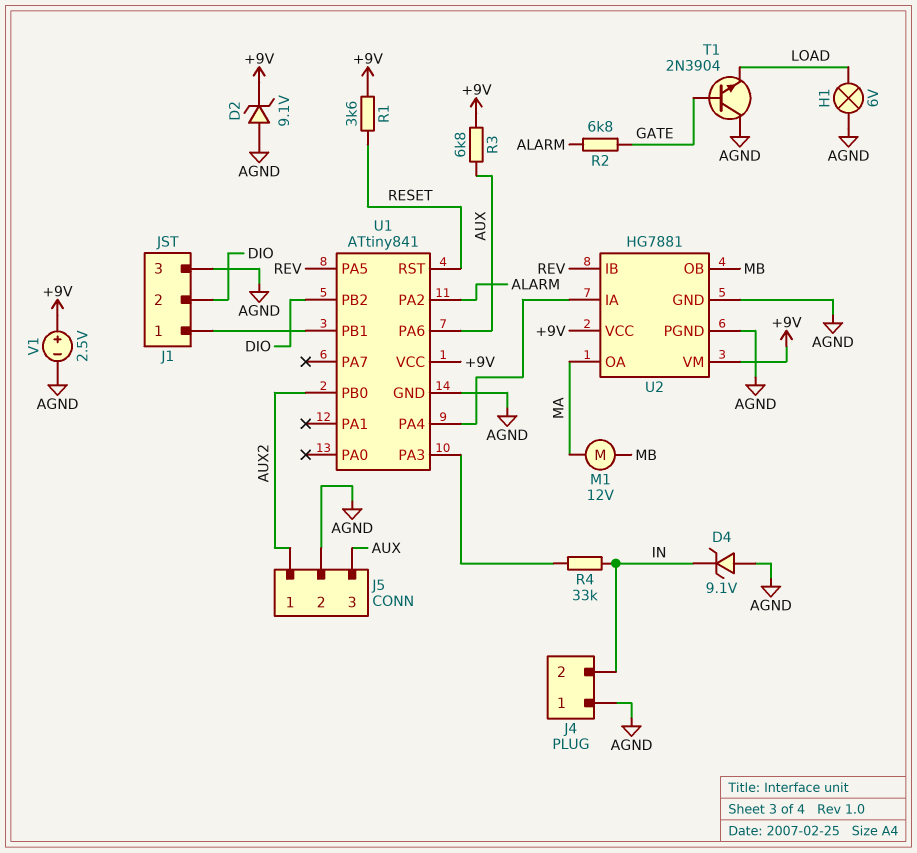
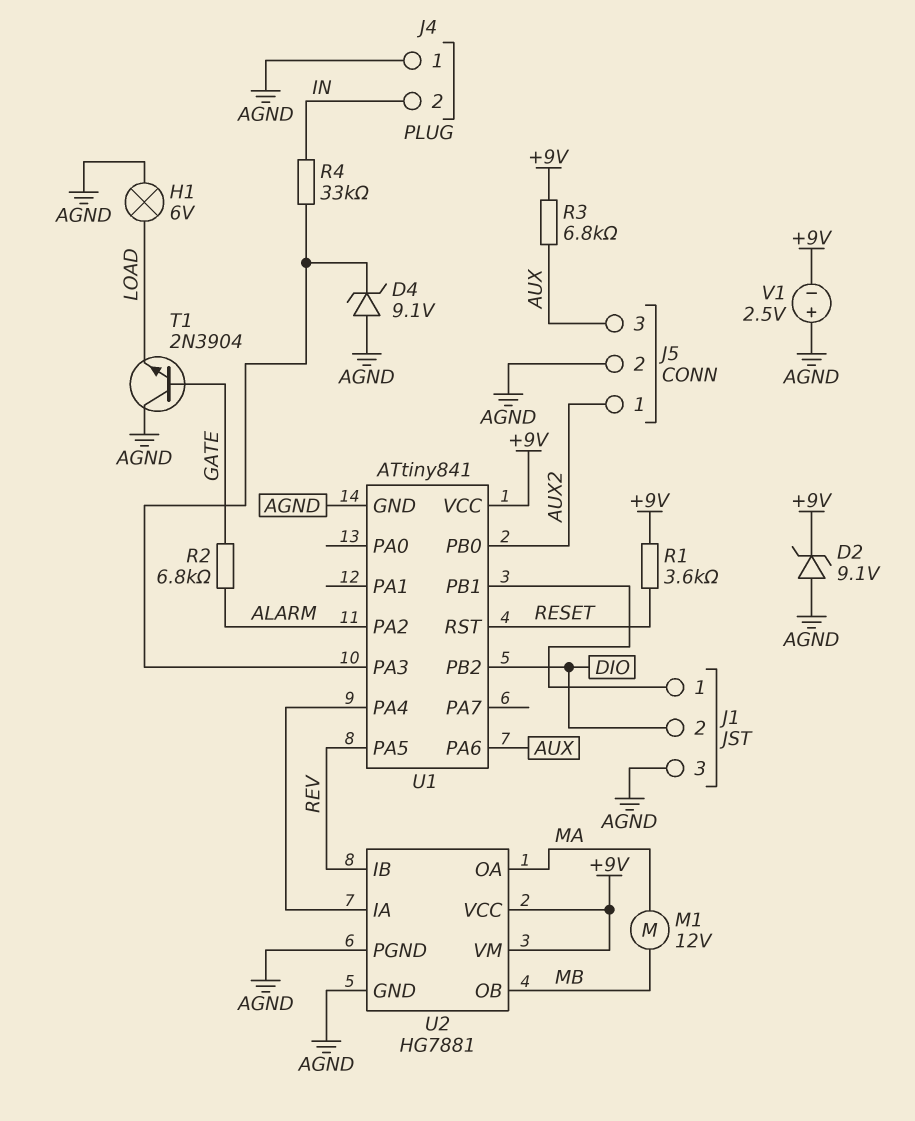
D4: zener 9.1V (A AGND, K IN) -> zener 9.1V (A AGND, K U1/PA3)
V1: 2.5V (plus +9V, minus AGND) -> 2.5V (plus AGND, minus +9V)

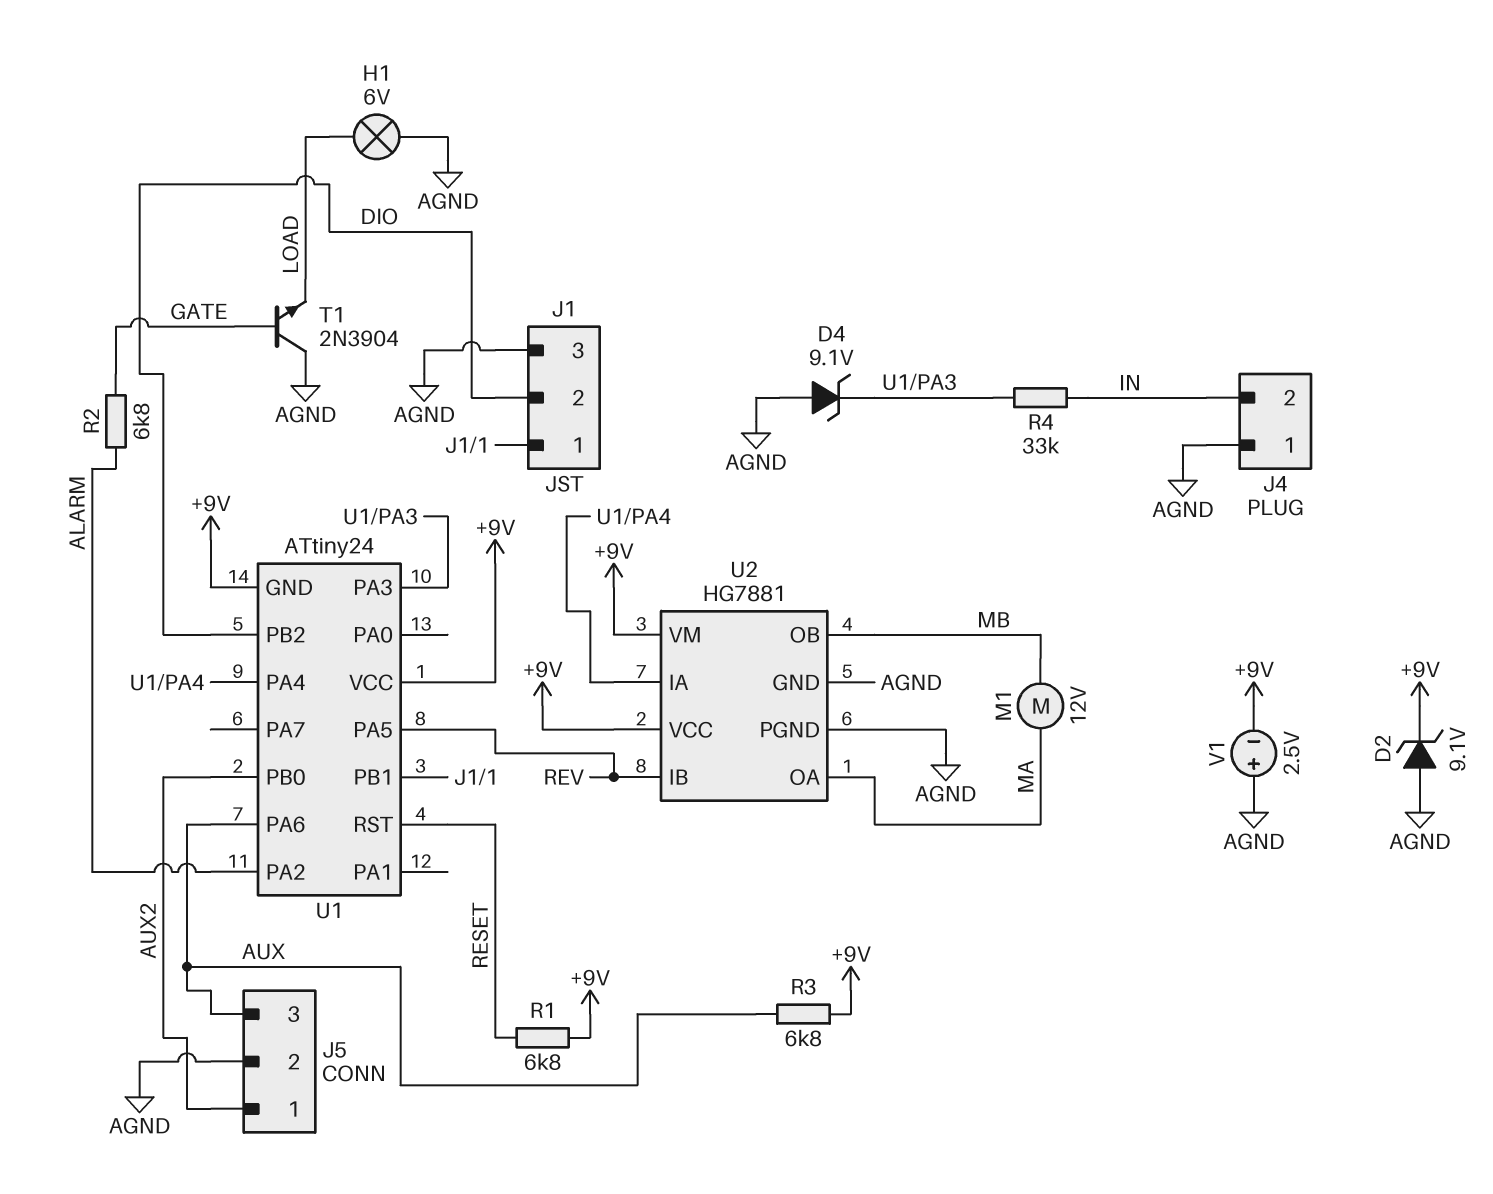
R1: 3.6k (+9V, RESET) -> 6.8k (+9V, RESET)
U1: ATtiny841 -> ATtiny24
U1 pin GND: AGND -> +9V

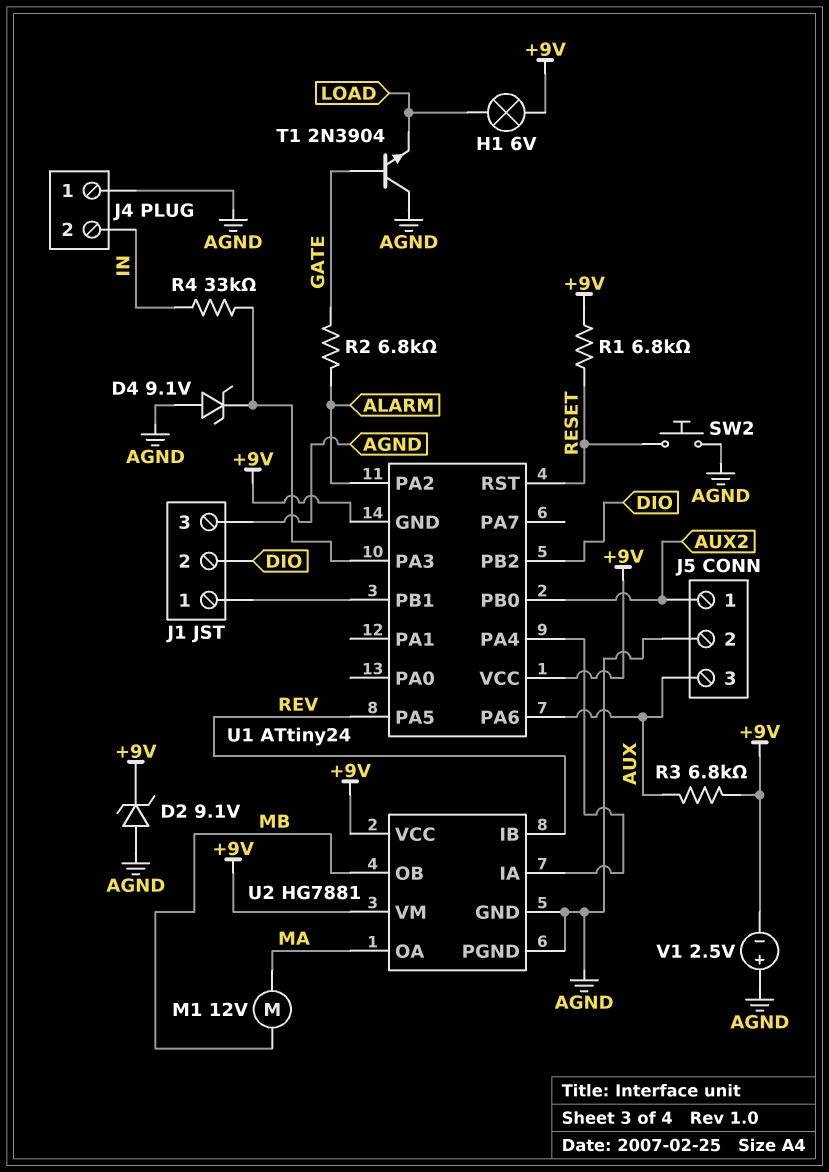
H1: lamp 6V (AGND, LOAD) -> lamp 6V (+9V, LOAD)
SW2: none -> button (AGND, RESET)

